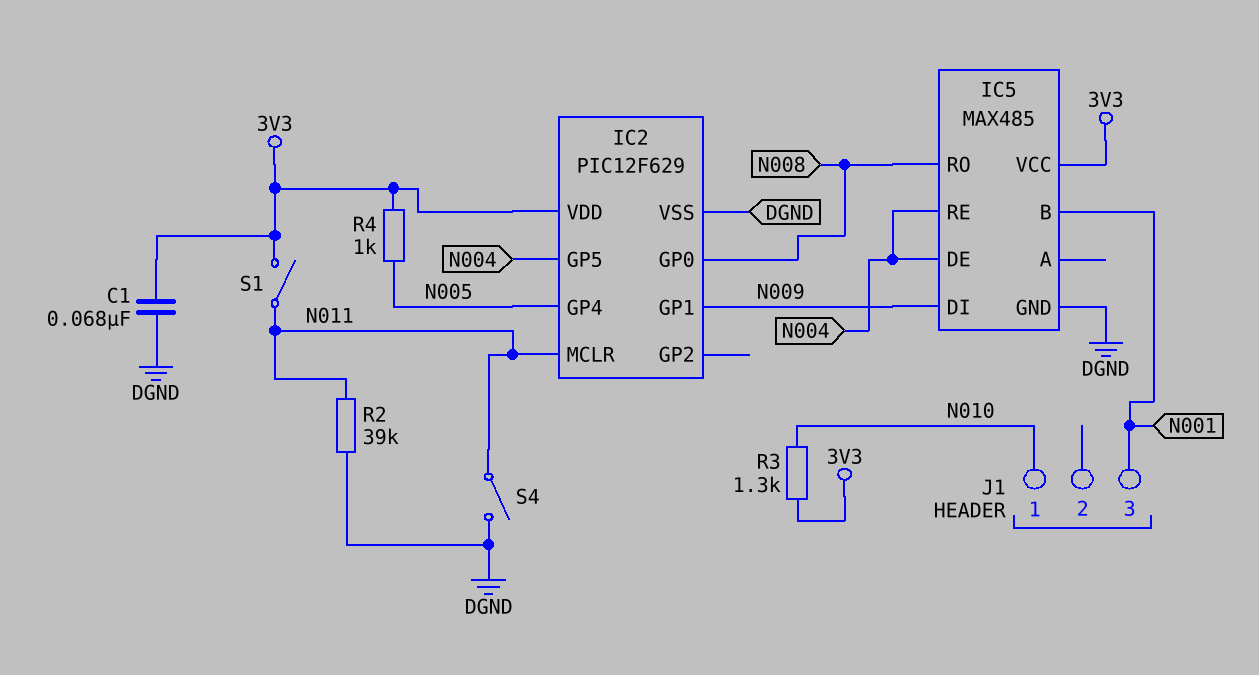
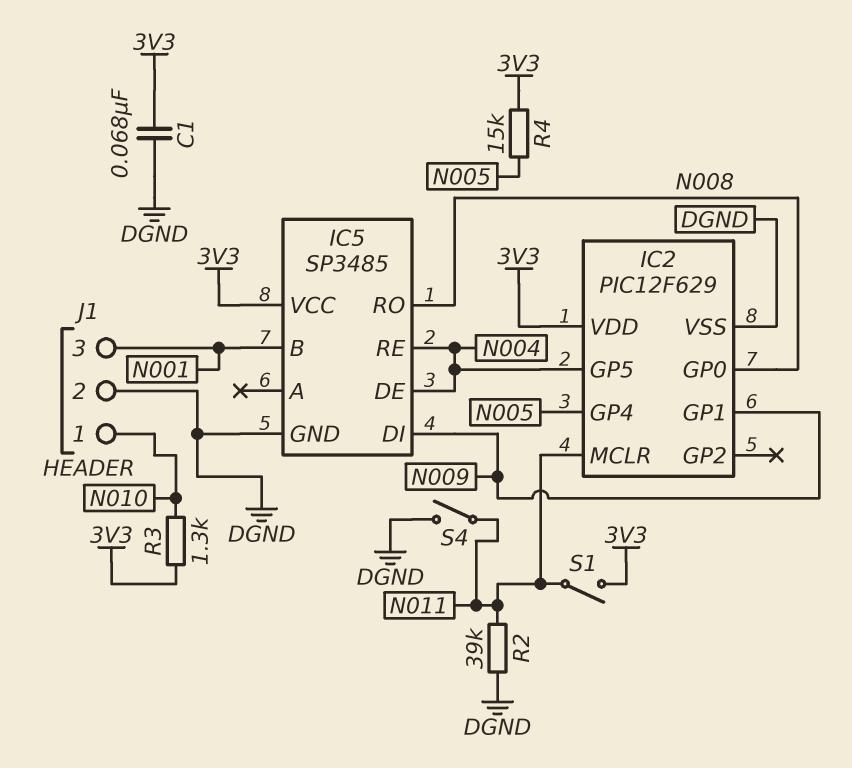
IC5: MAX485 -> SP3485
J1 pin 2: none -> DGND
R4: 1k (3V3, N005) -> 15k (3V3, N005)

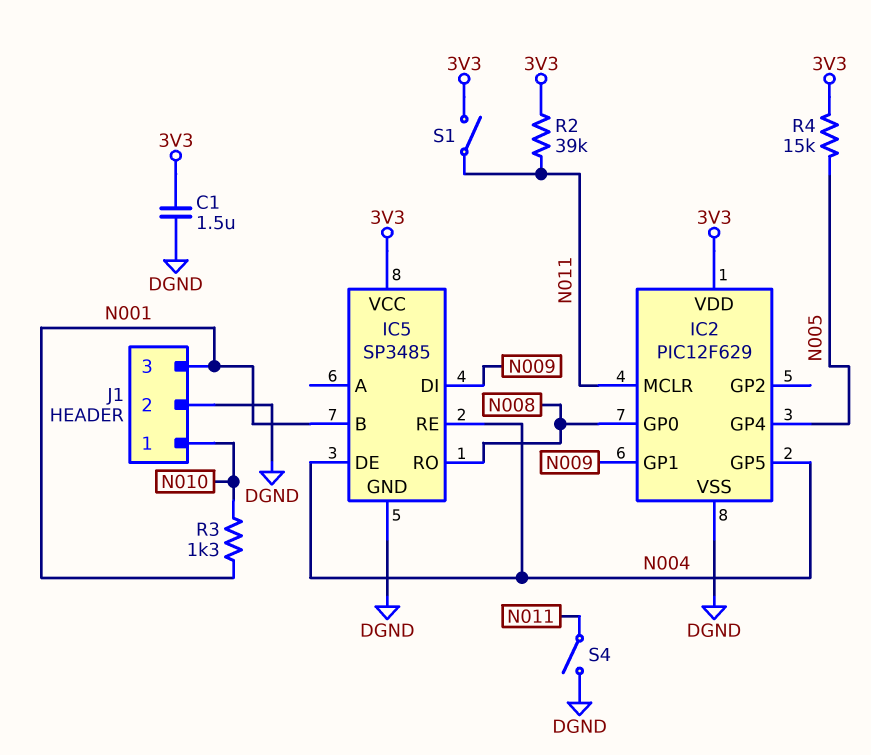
C1: 68nF (3V3, DGND) -> 1.5uF (3V3, DGND)
R2: 39k (DGND, N011) -> 39k (3V3, N011)
R3: 1.3k (3V3, N010) -> 1.3k (N001, N010)

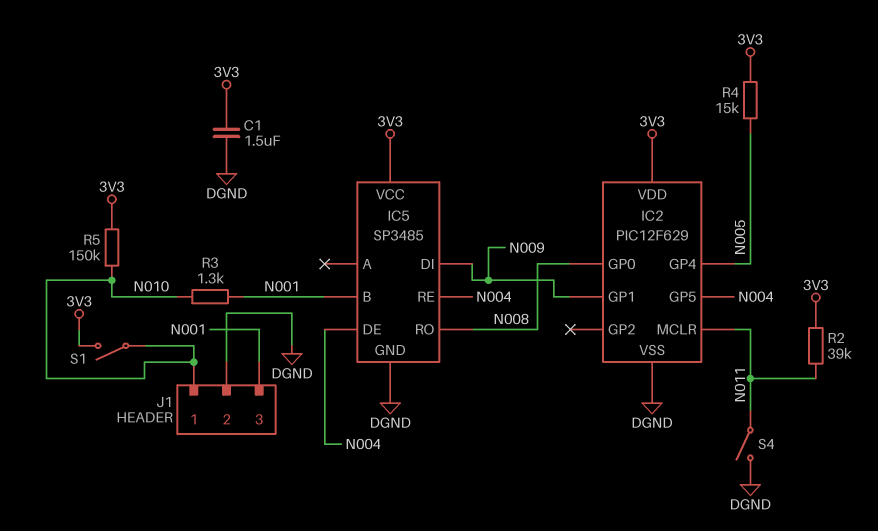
R5: none -> 150k (3V3, N010)
S1: switch (3V3, N011) -> switch (3V3, N010)

